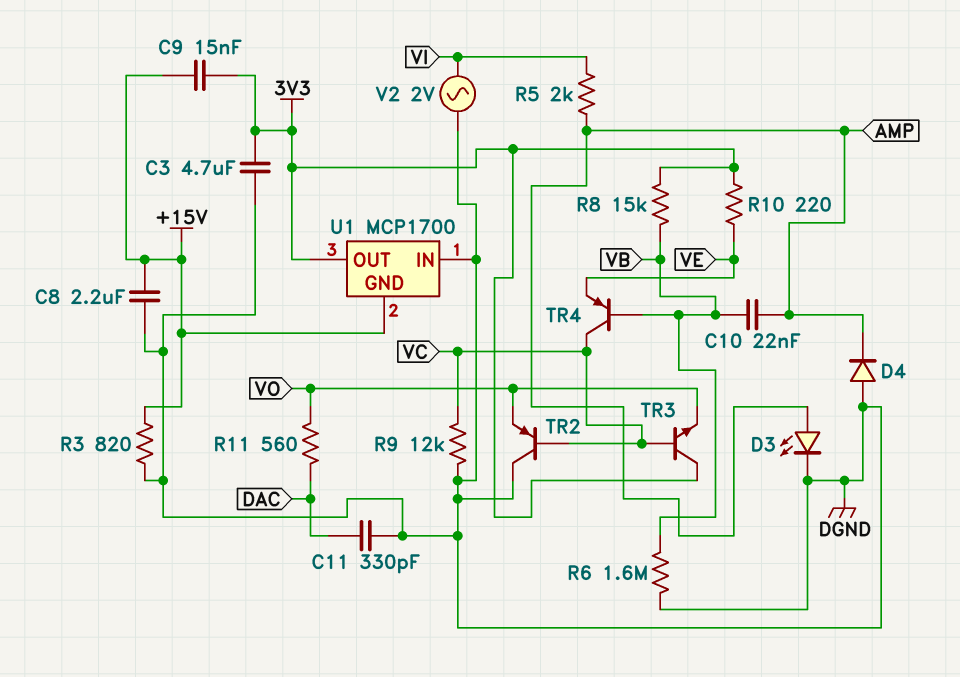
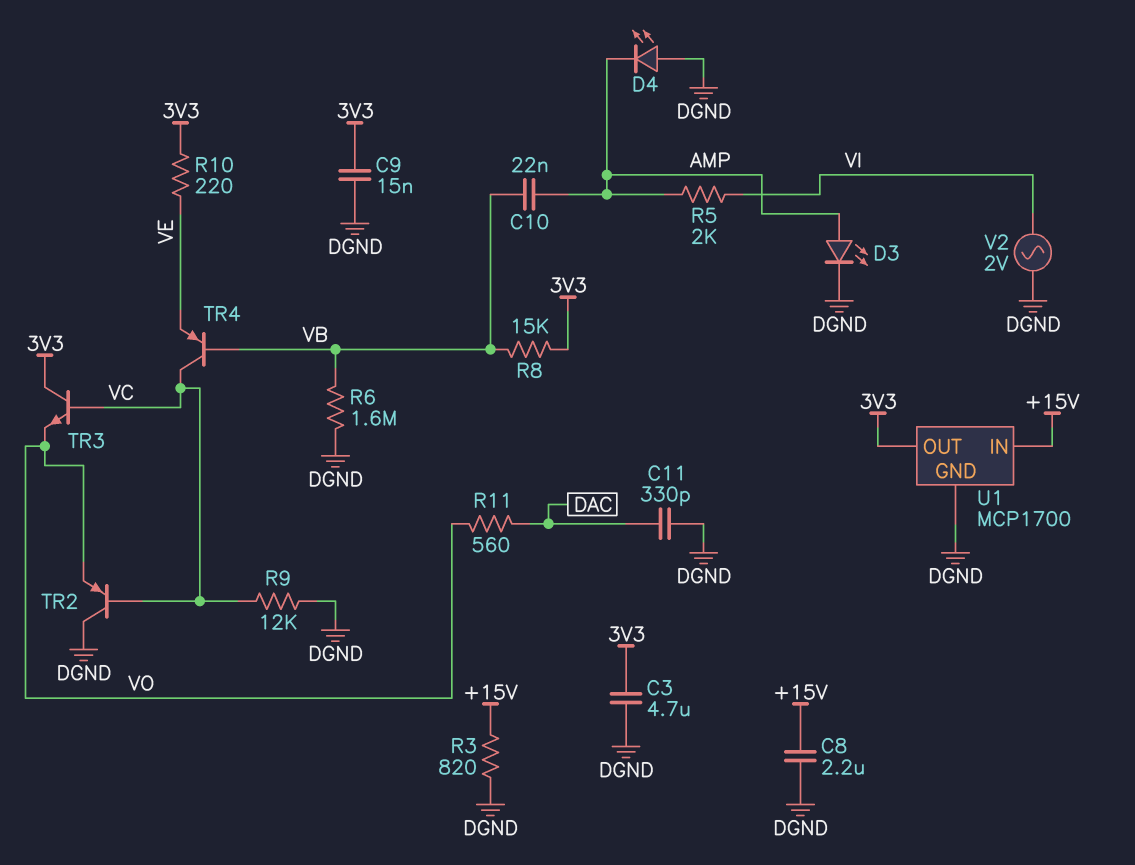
C9: 15nF (+15V, 3V3) -> 15nF (3V3, DGND)
D4: diode (A DGND, K AMP) -> LED (A DGND, K AMP)
U1 pin GND: +15V -> DGND
U1 pin IN: DGND -> +15V

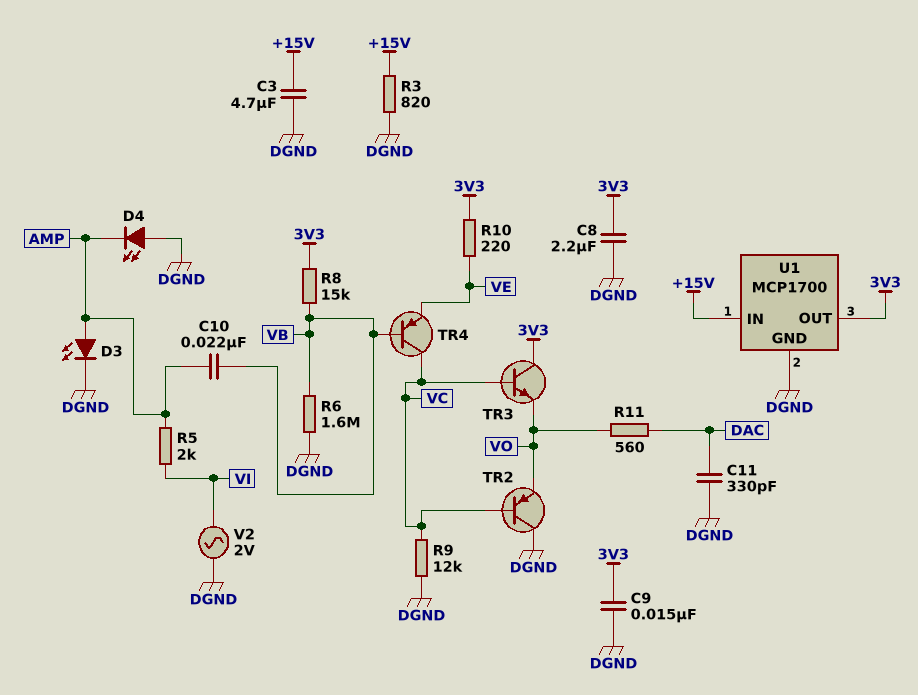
C3: 4.7uF (3V3, DGND) -> 4.7uF (+15V, DGND)
C8: 2.2uF (+15V, DGND) -> 2.2uF (3V3, DGND)

